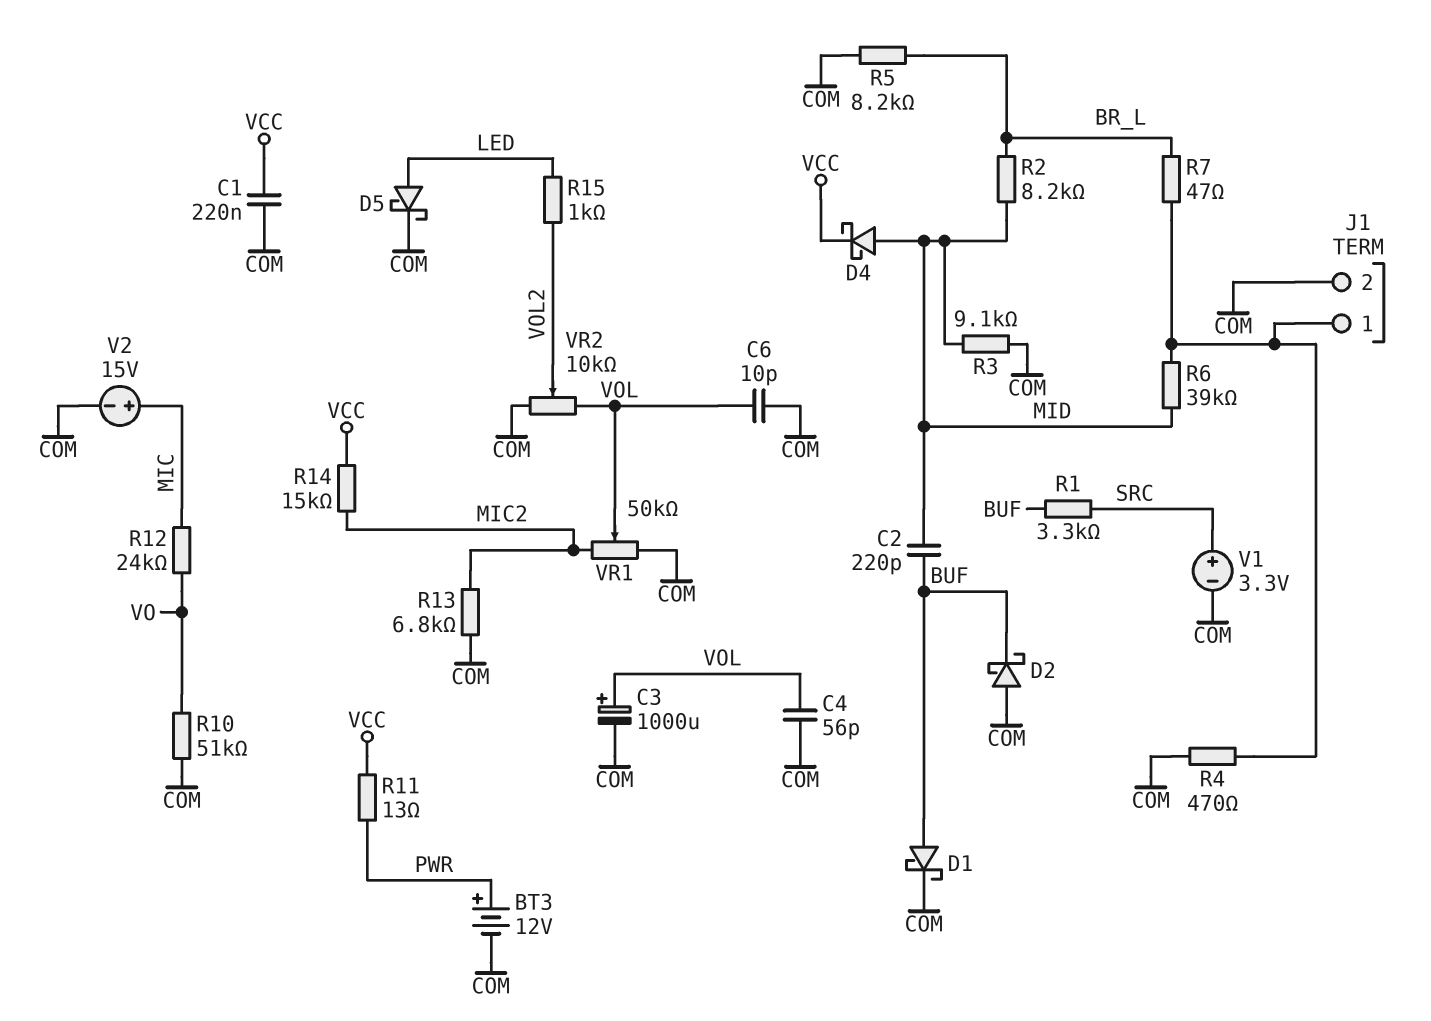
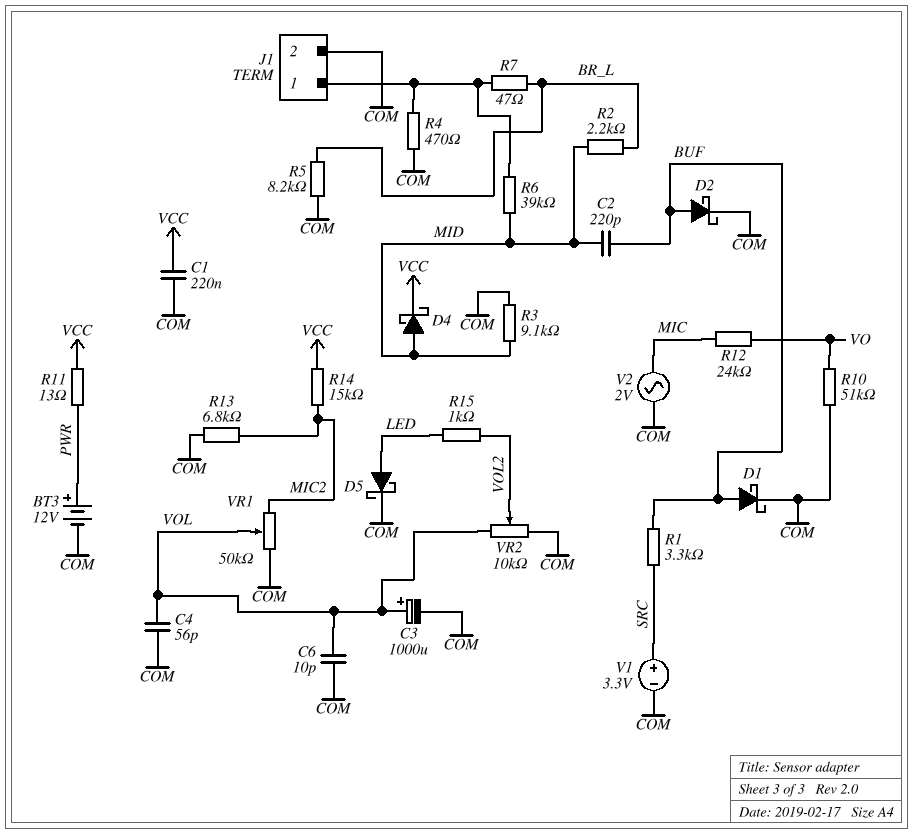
D2: schottky (A COM, K BUF) -> schottky (A BUF, K COM)
R2: 8.2k (BR_L, MID) -> 2.2k (BR_L, MID)
V2: 15V (plus MIC, minus COM) -> AC 2V (COM, MIC)

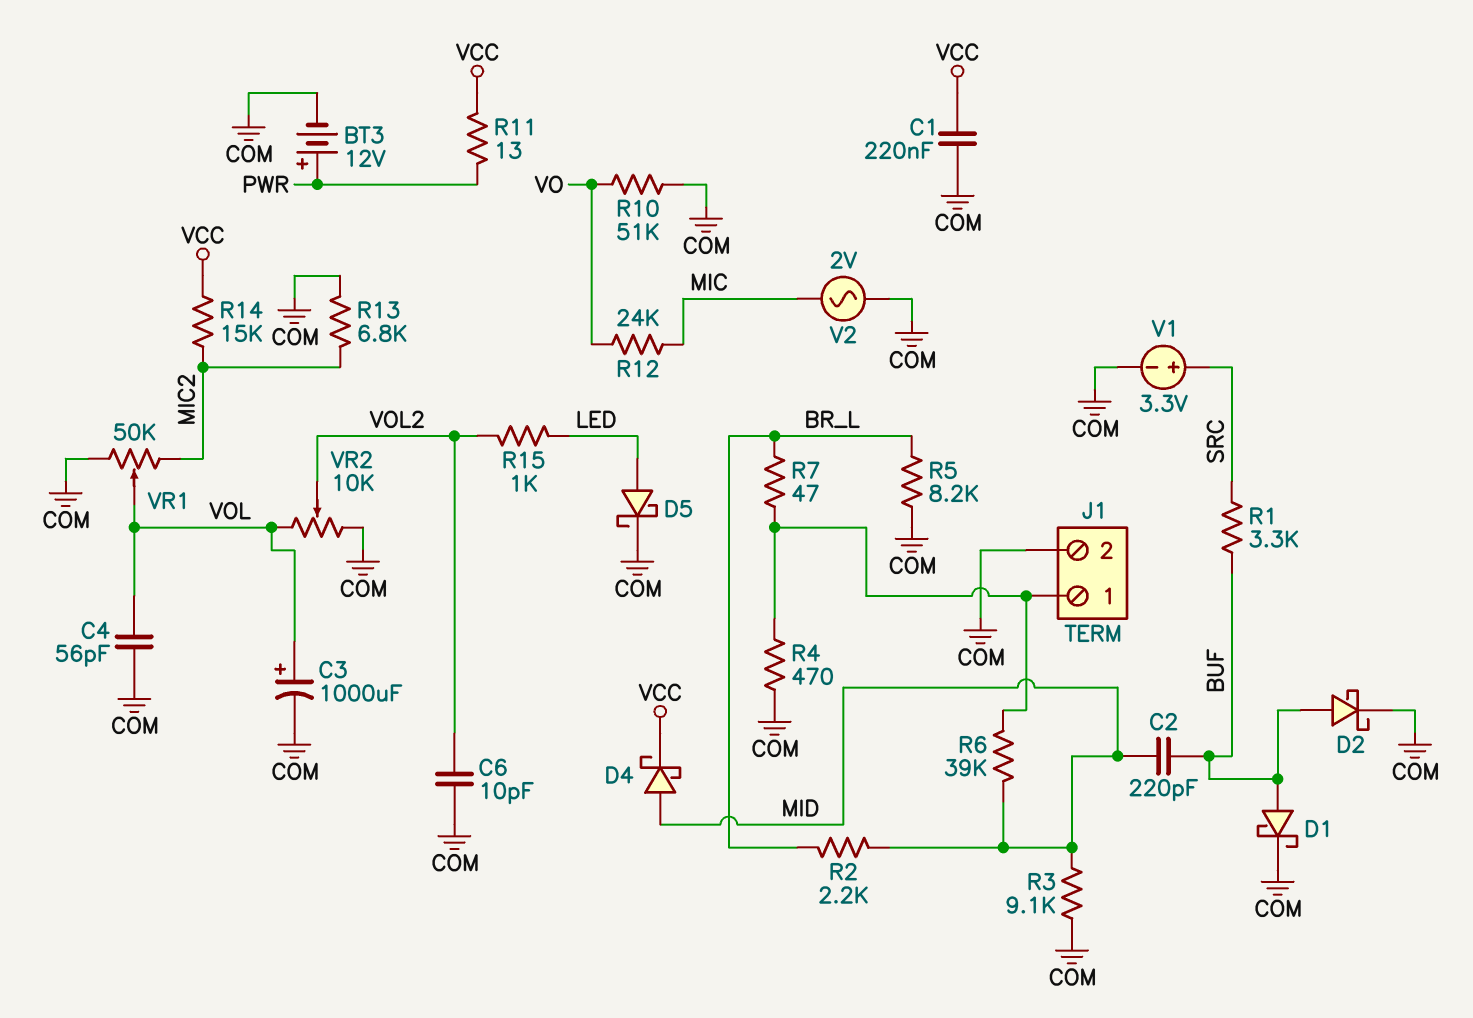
C6: 10pF (COM, VOL) -> 10pF (COM, VOL2)

